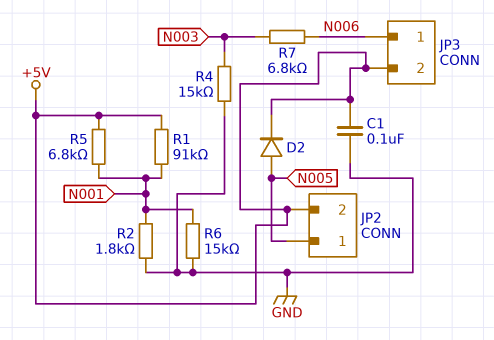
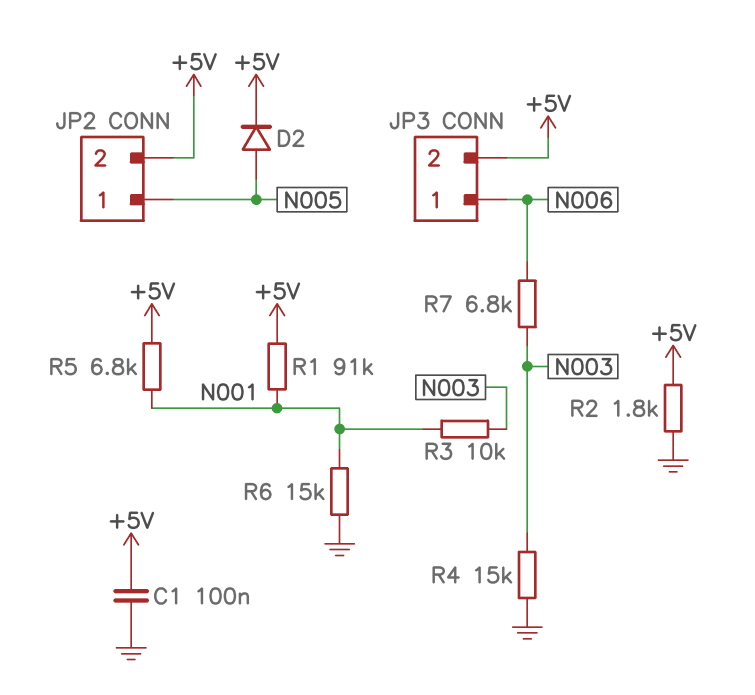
R2: 1.8k (GND, N001) -> 1.8k (+5V, GND)
R3: none -> 10k (N001, N003)

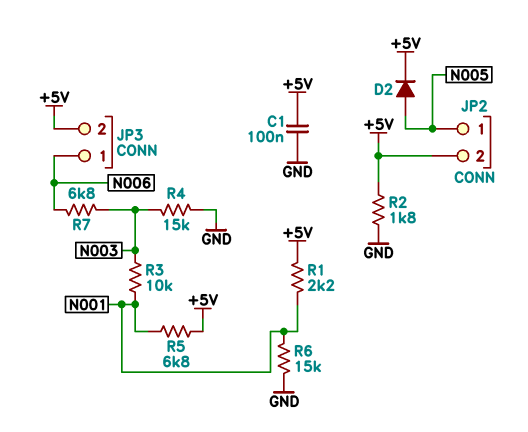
R1: 91k (+5V, N001) -> 2.2k (+5V, N001)

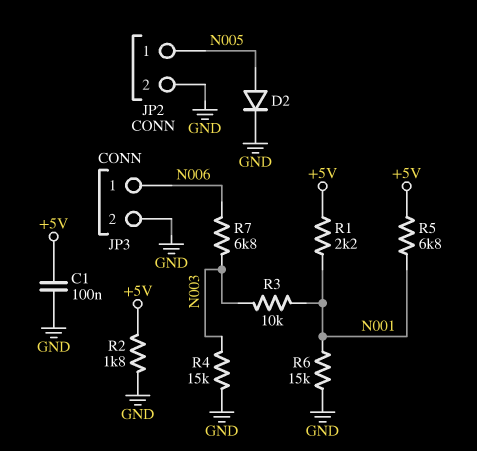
D2: diode (A N005, K +5V) -> diode (A N005, K GND)
JP2 pin 2: +5V -> GND
JP3 pin 2: +5V -> GND

